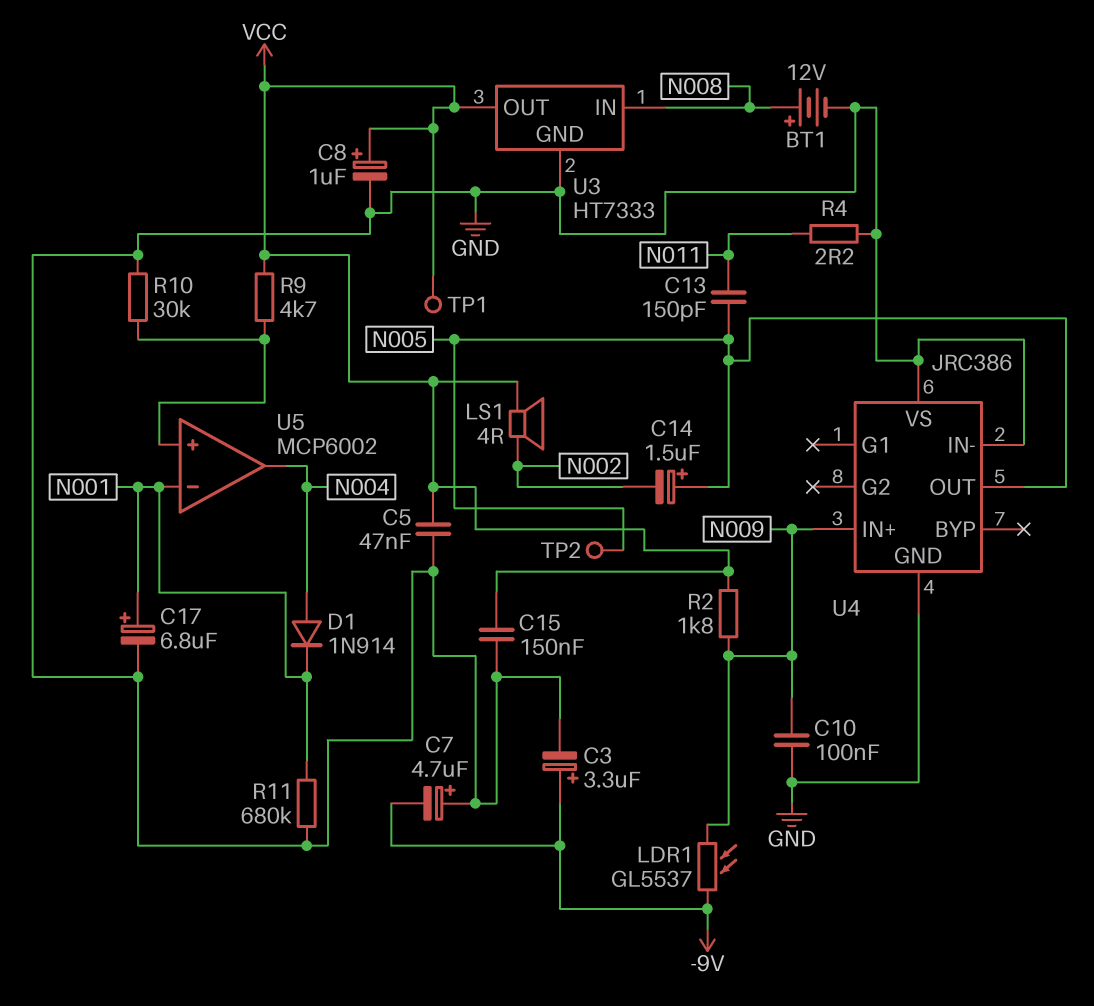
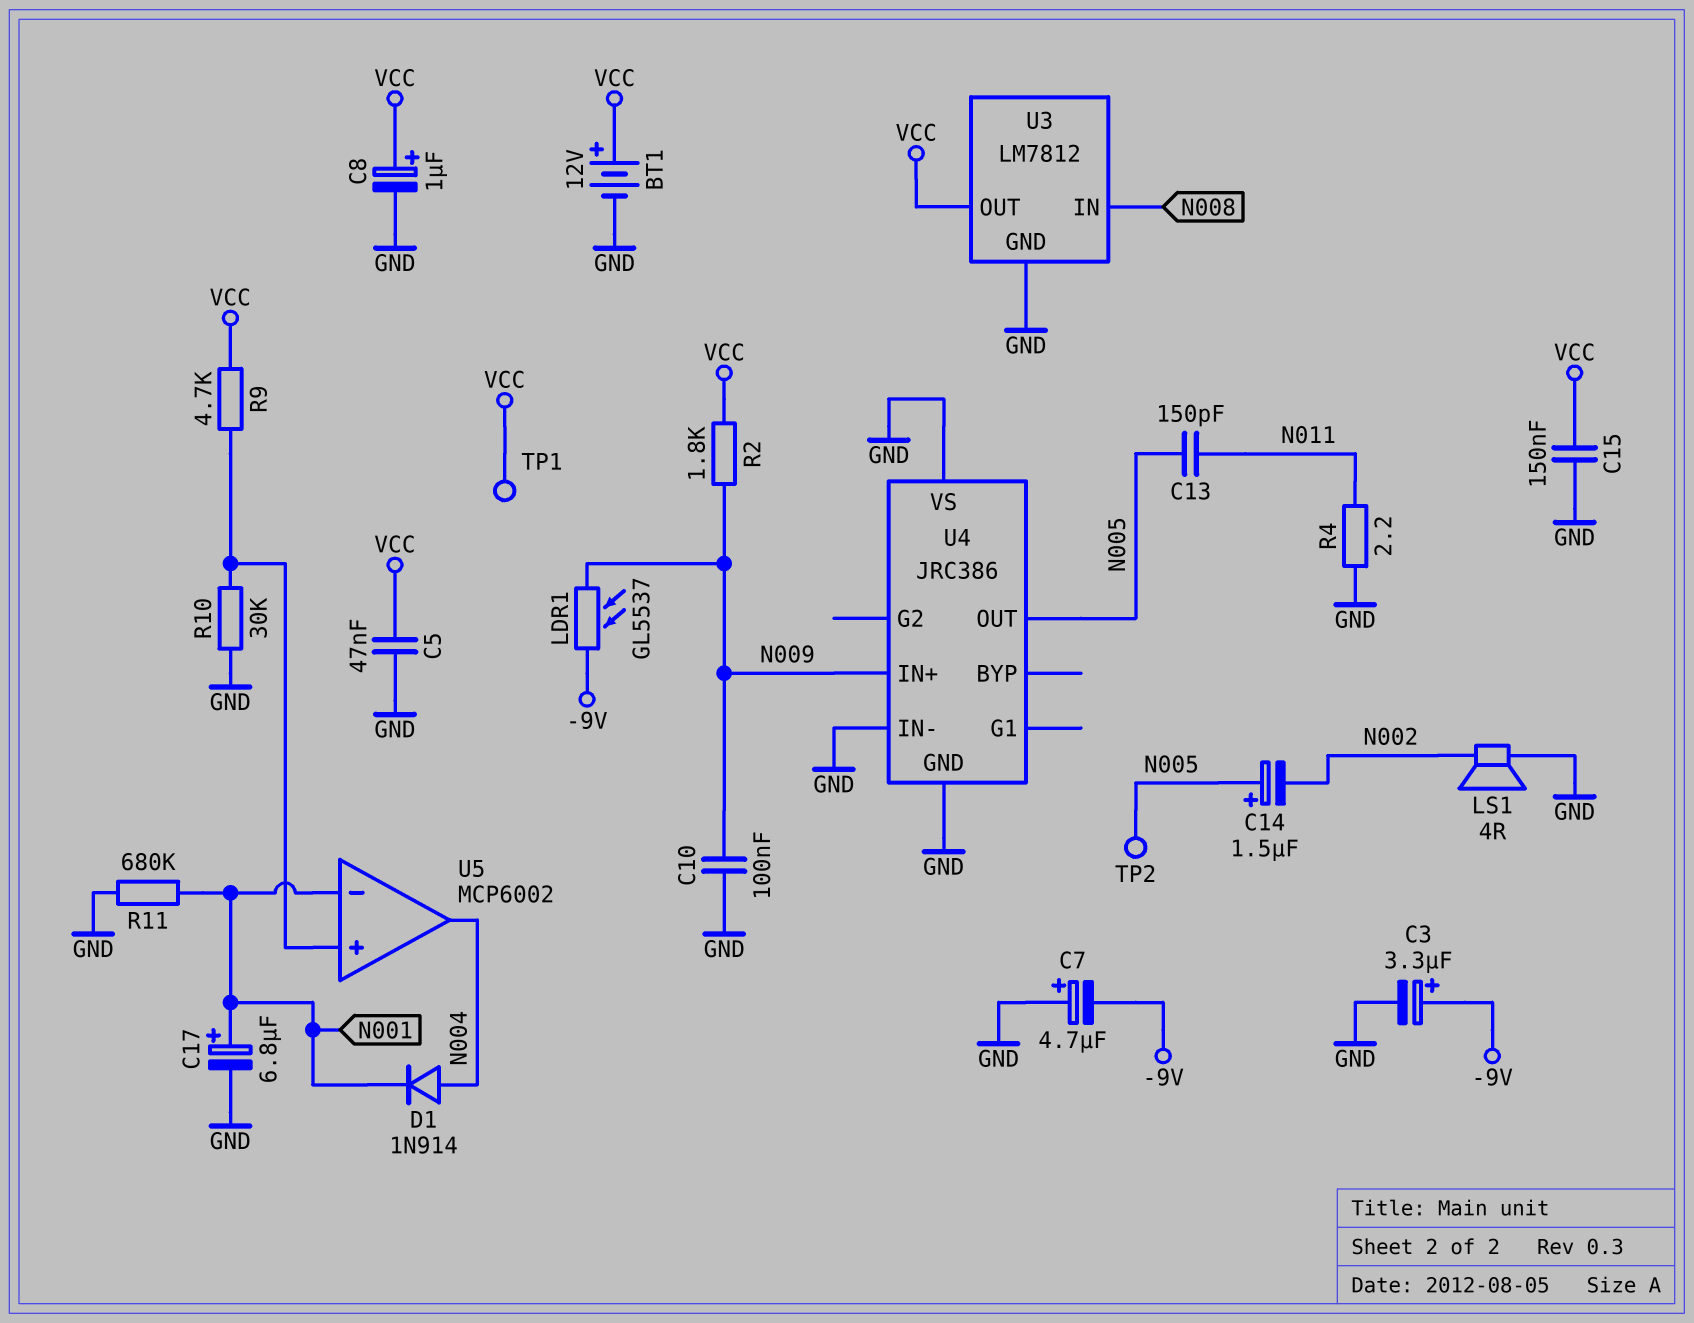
BT1: 12V (plus N008, minus GND) -> 12V (plus VCC, minus GND)
LS1: speaker 4R (N002, VCC) -> speaker 4R (GND, N002)
U3: HT7333 -> LM7812

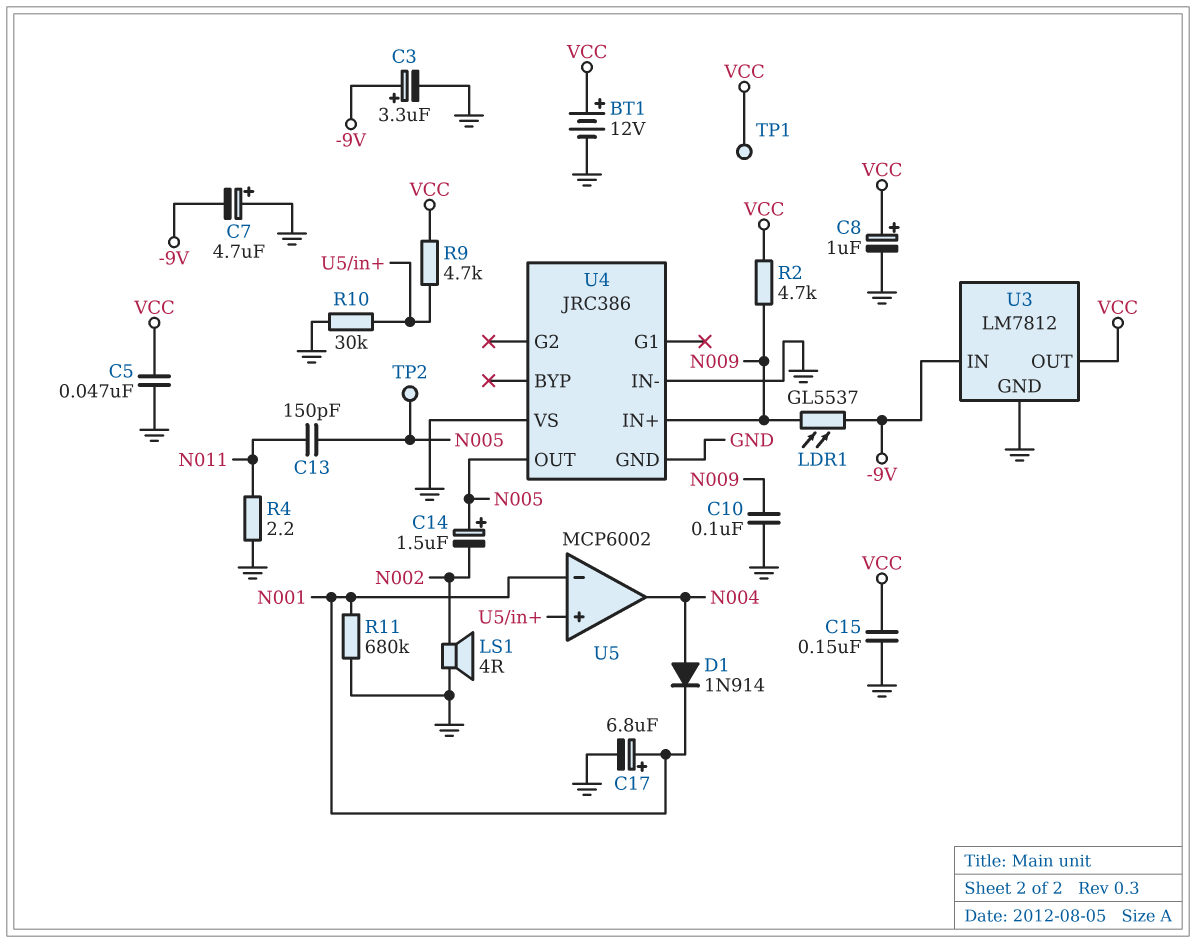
R2: 1.8k (N009, VCC) -> 4.7k (N009, VCC)
U3 pin IN: N008 -> -9V

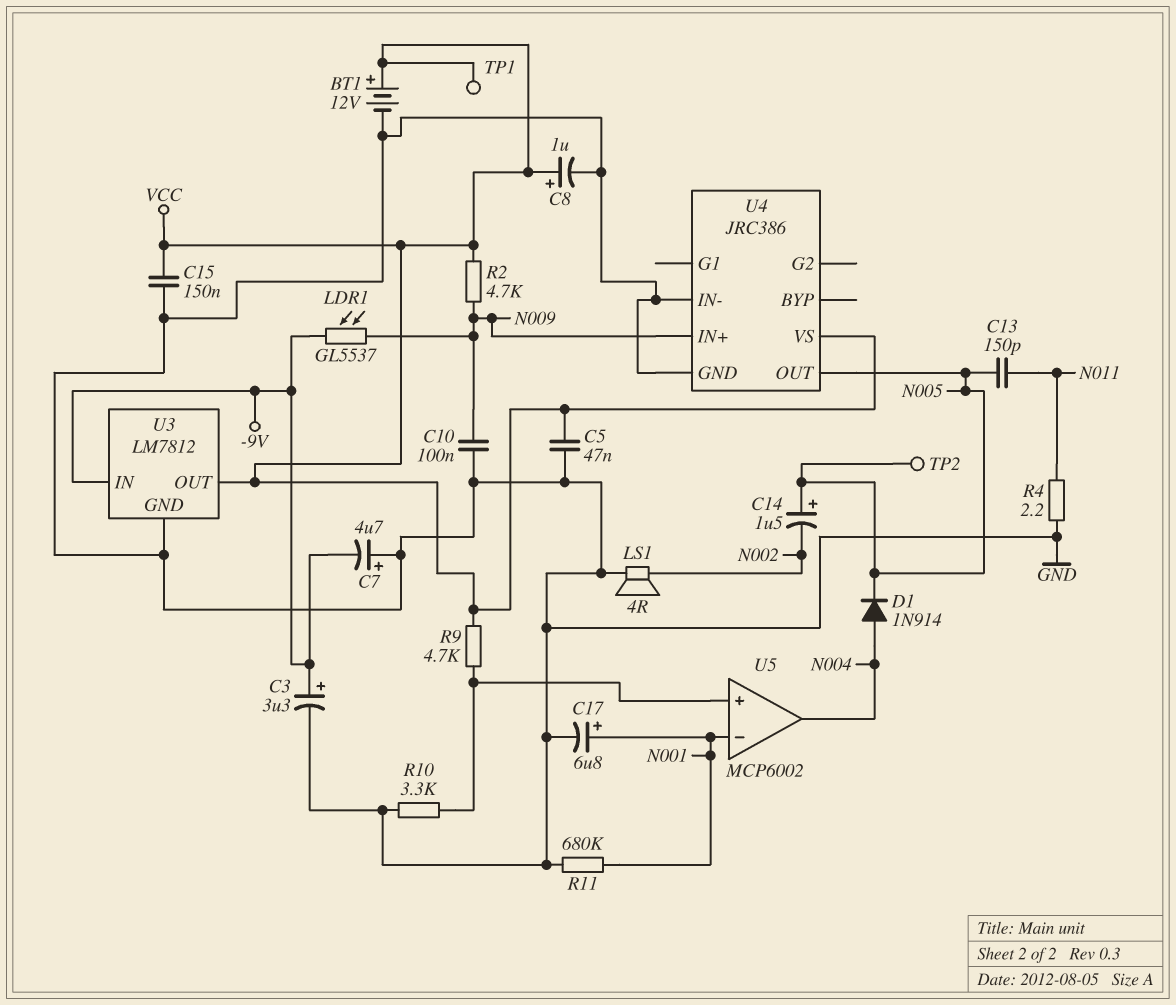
D1: diode 1N914 (A N004, K N001) -> diode 1N914 (A N004, K N005)
R10: 30k (GND, U5/in+) -> 3.3k (GND, U5/in+)
U4 pin VS: GND -> VCC

